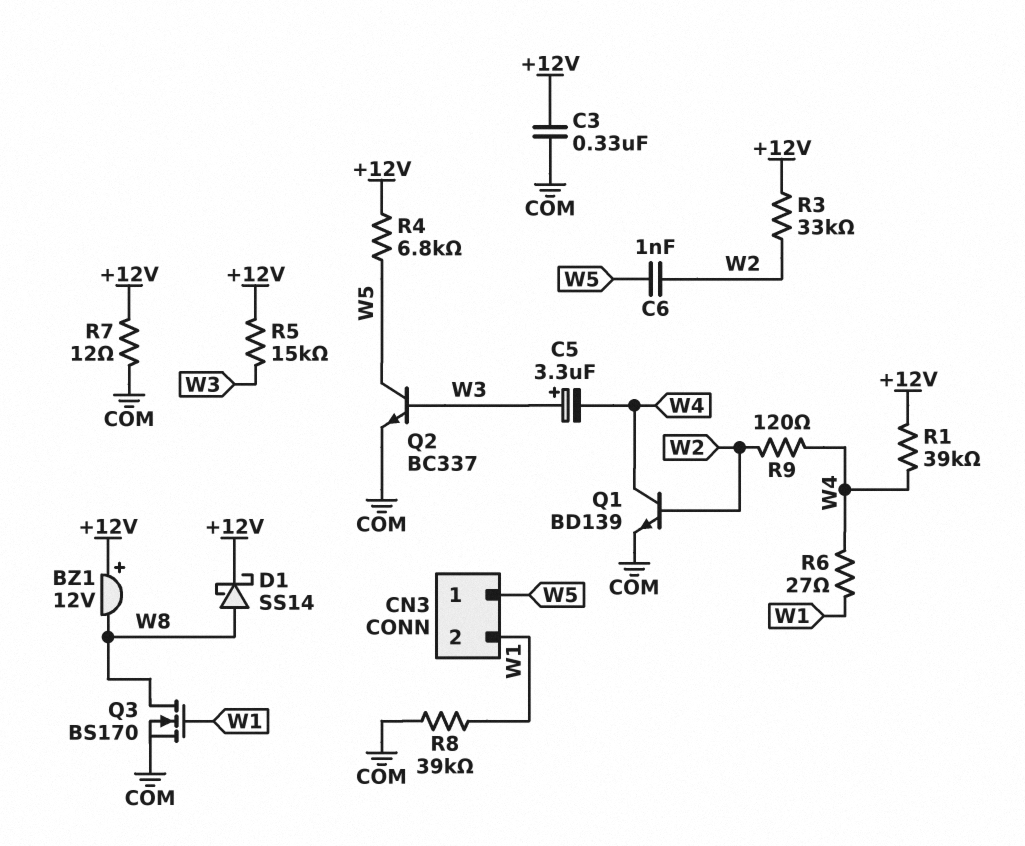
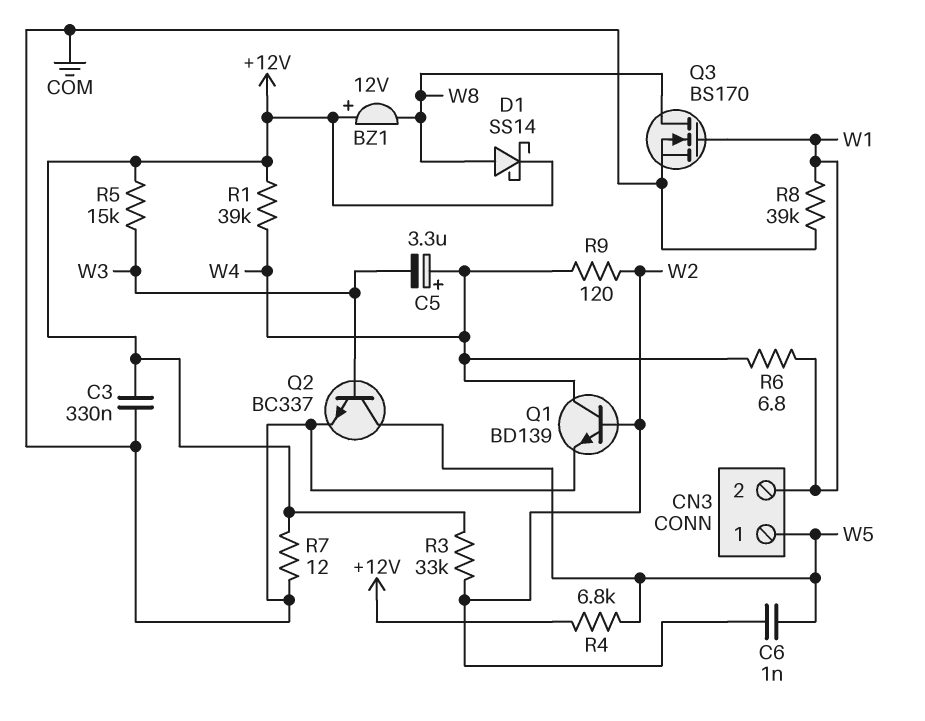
C5: 3.3uF (plus W3, minus W4) -> 3.3uF (plus W4, minus W3)
R6: 27 (W1, W4) -> 6.8 (W1, W4)

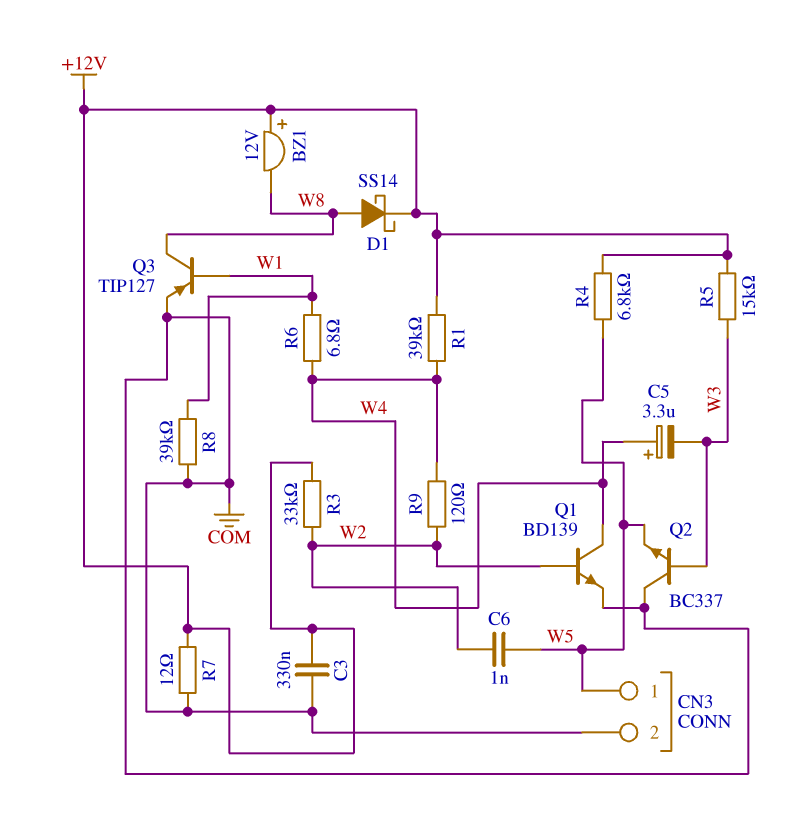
CN3 pin 2: W1 -> COM
Q2: NPN BC337 (B W3, C W5, E COM) -> NPN BC337 (B W3, C COM, E W5)
Q3: NMOS BS170 (G W1, D W8, S COM) -> PNP TIP127 (B W1, C W8, E COM)

